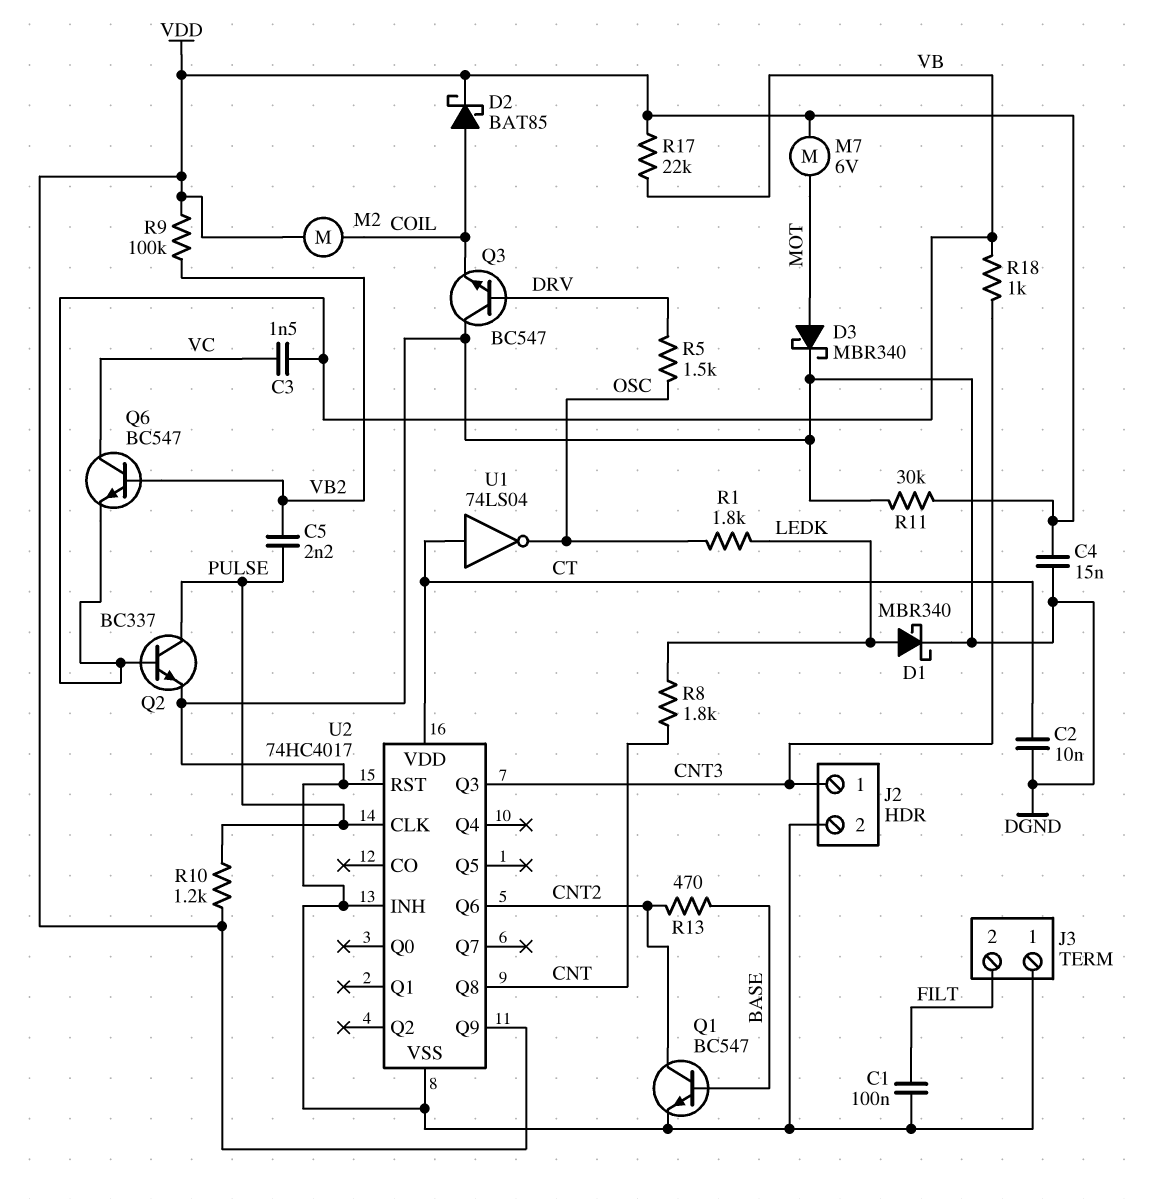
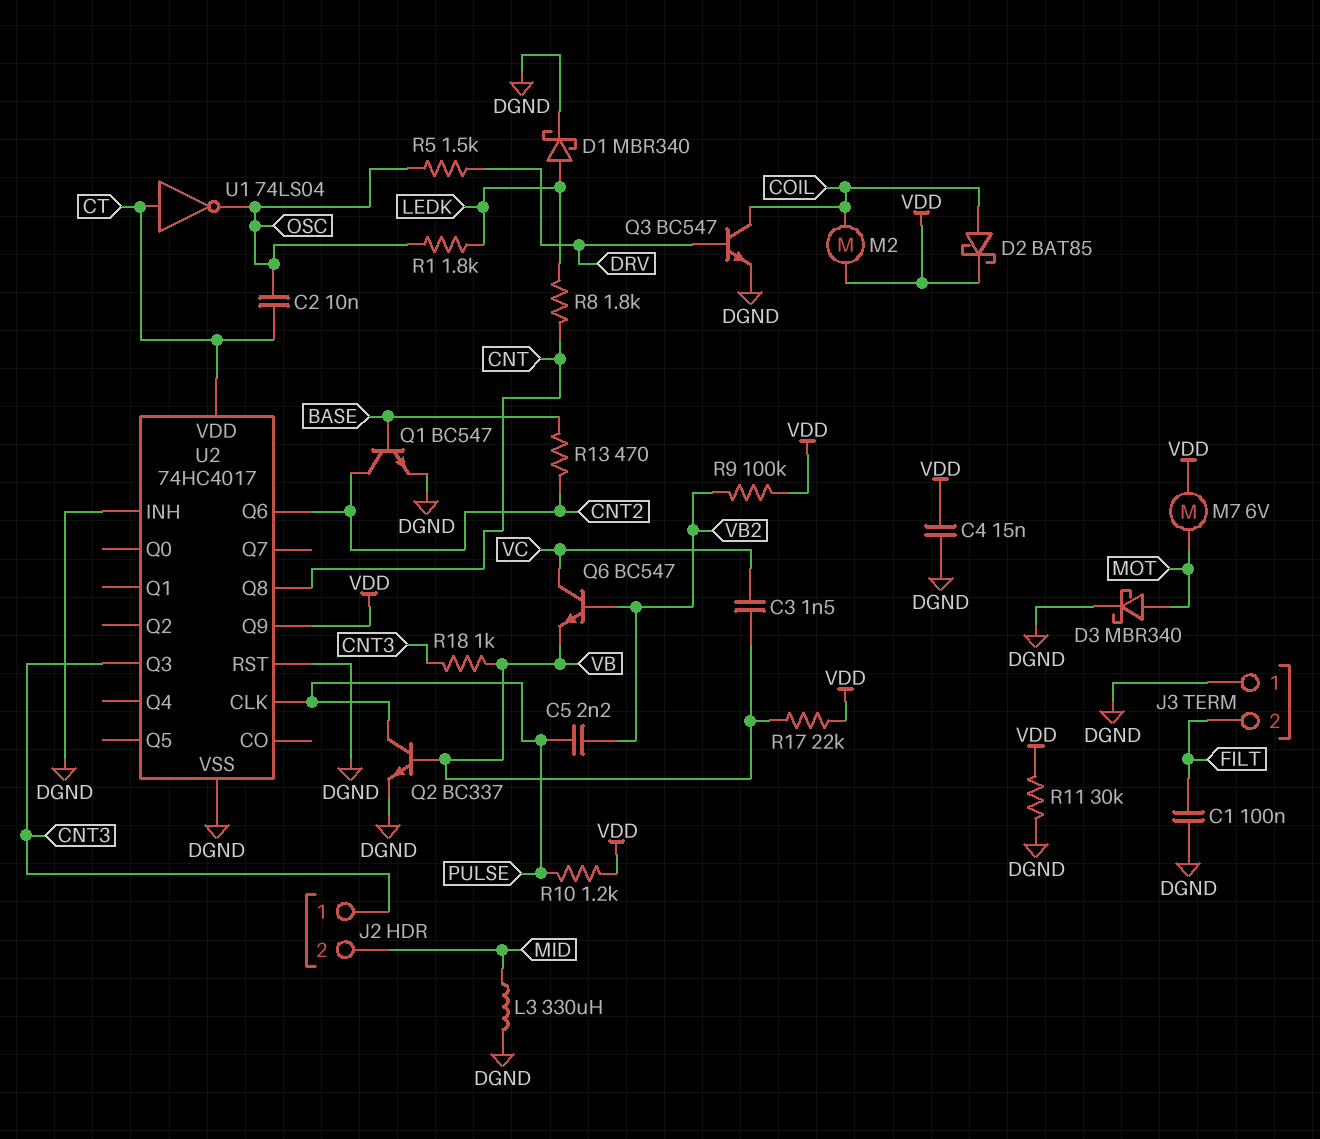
C2: 10nF (CT, DGND) -> 10nF (CT, OSC)
J2 pin 2: DGND -> MID
L3: none -> 330uH (DGND, MID)
Q3: NPN BC547 (B DRV, C DGND, E COIL) -> NPN BC547 (B DRV, C COIL, E DGND)

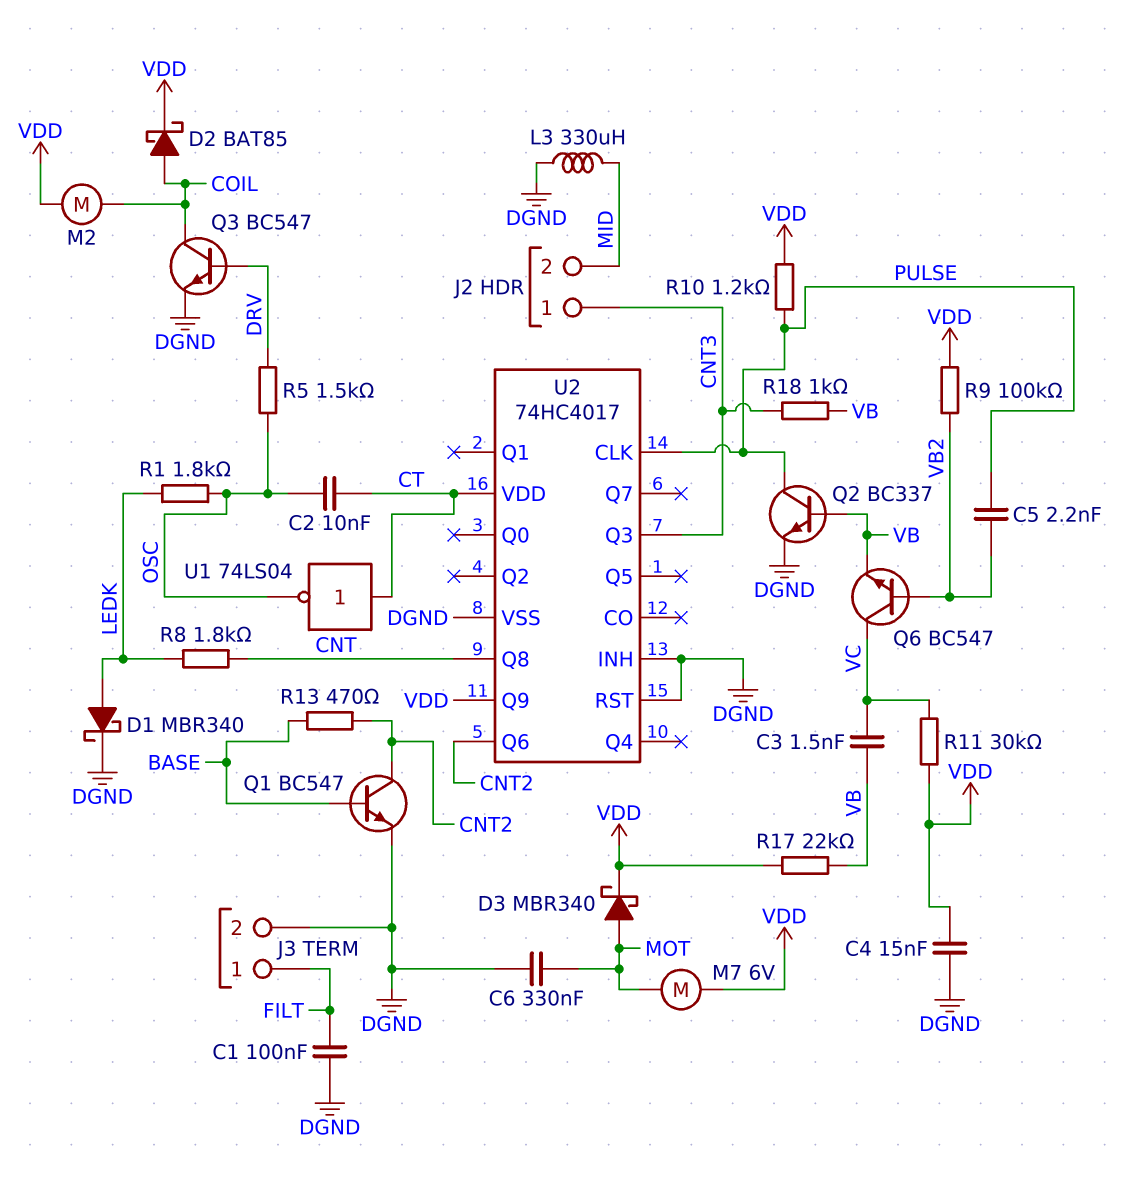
C6: none -> 330nF (DGND, MOT)
D3: schottky MBR340 (A MOT, K DGND) -> schottky MBR340 (A MOT, K VDD)
J3 pin 1: DGND -> FILT
J3 pin 2: FILT -> DGND
R11: 30k (DGND, VDD) -> 30k (VC, VDD)

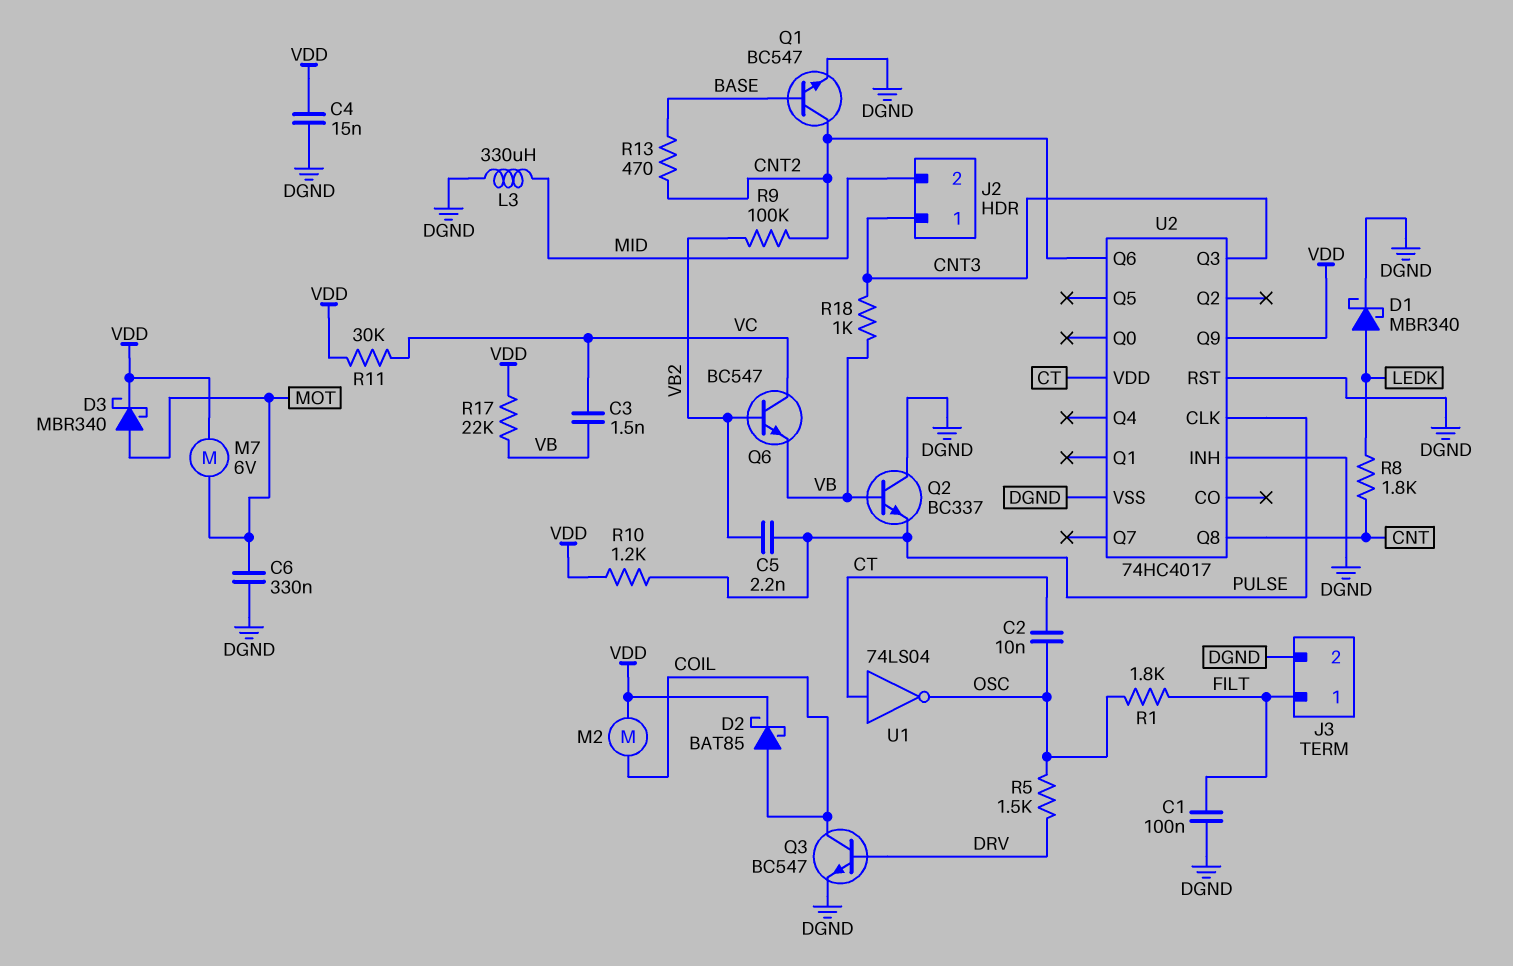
Q2: NPN BC337 (B VB, C PULSE, E DGND) -> NPN BC337 (B VB, C DGND, E PULSE)
R1: 1.8k (LEDK, OSC) -> 1.8k (FILT, OSC)
R9: 100k (VB2, VDD) -> 100k (CNT2, VB2)

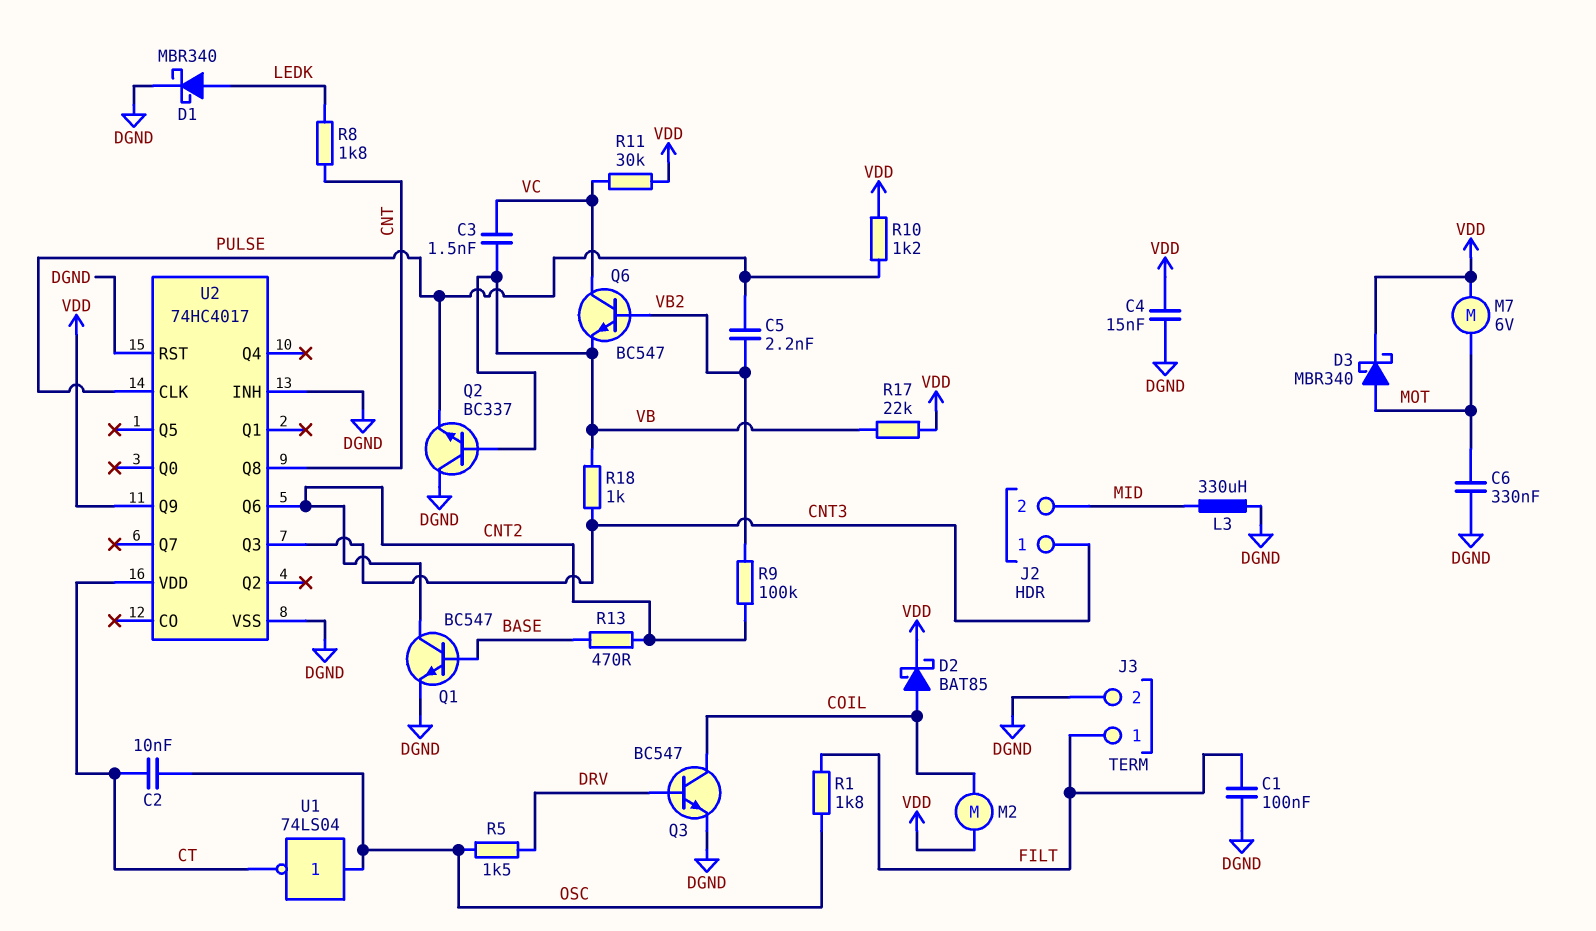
U1: NOT 74LS04 (in CT, out OSC) -> NOT 74LS04 (in OSC, out CT)

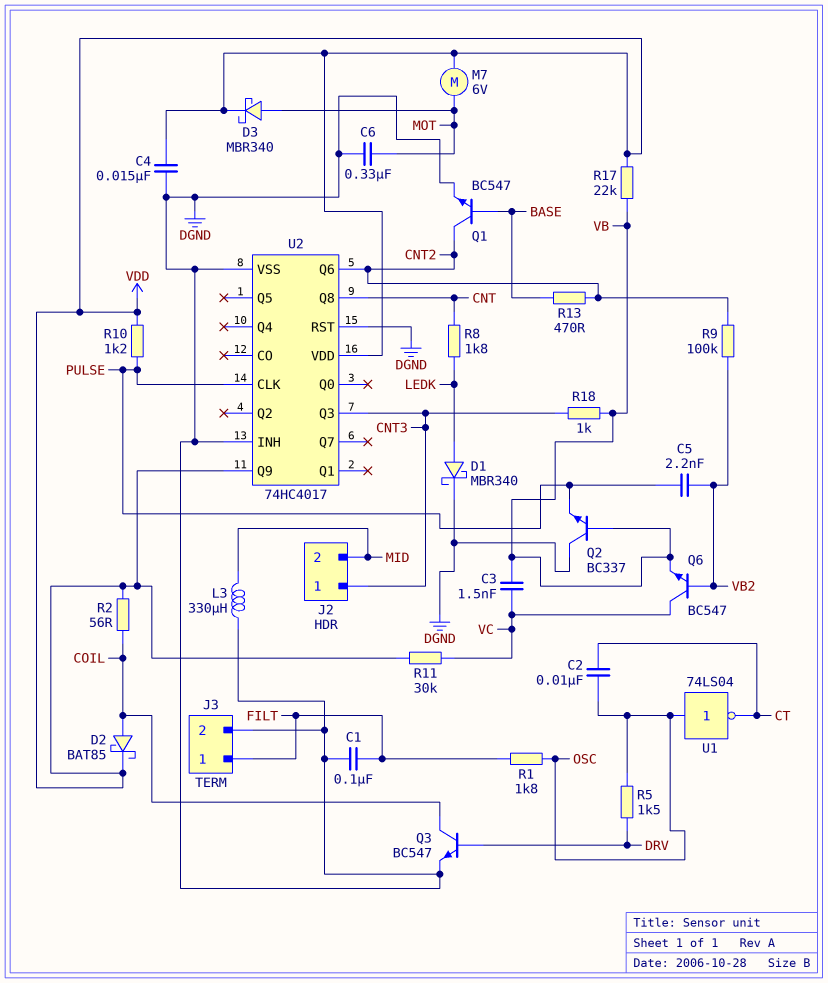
M2: motor (COIL, VDD) -> none
R2: none -> 56 (COIL, VDD)
U2 pin VDD: CT -> VDD

